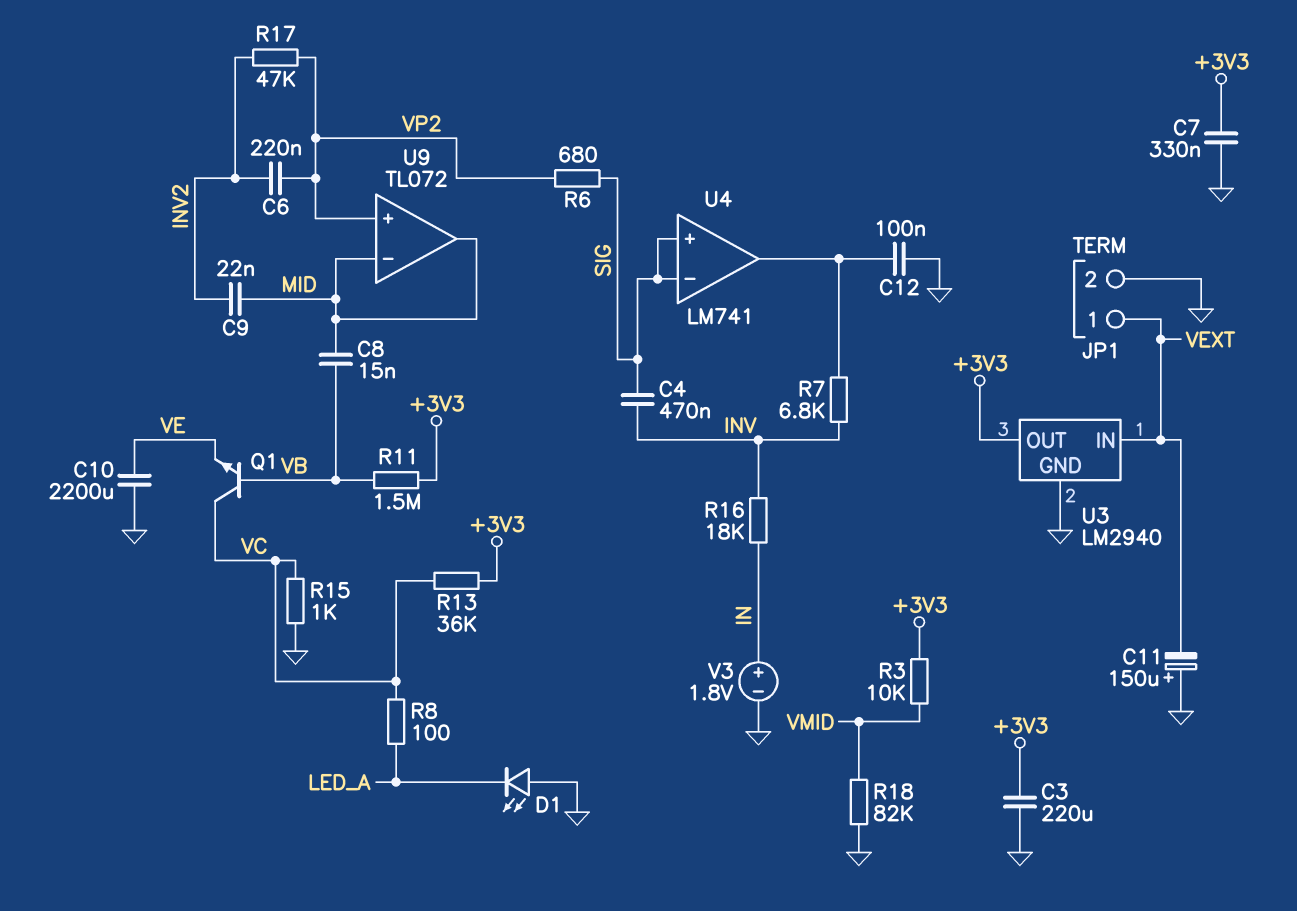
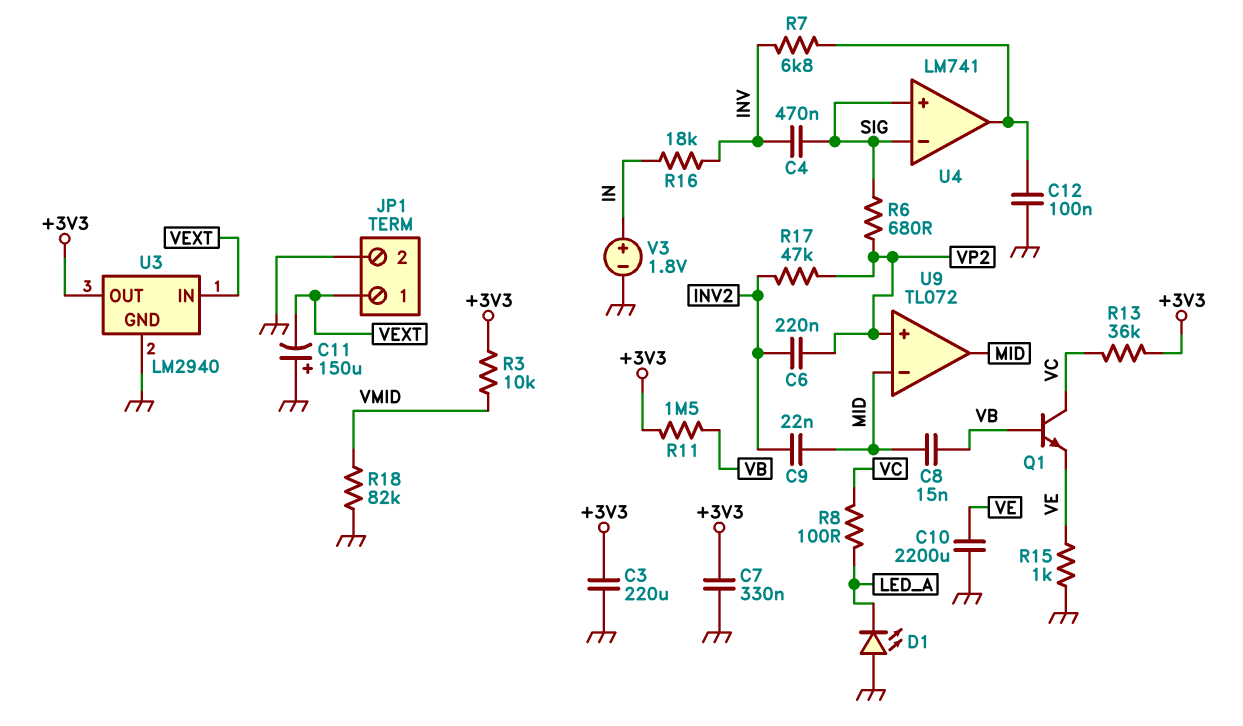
R15: 1k (GND, VC) -> 1k (GND, VE)

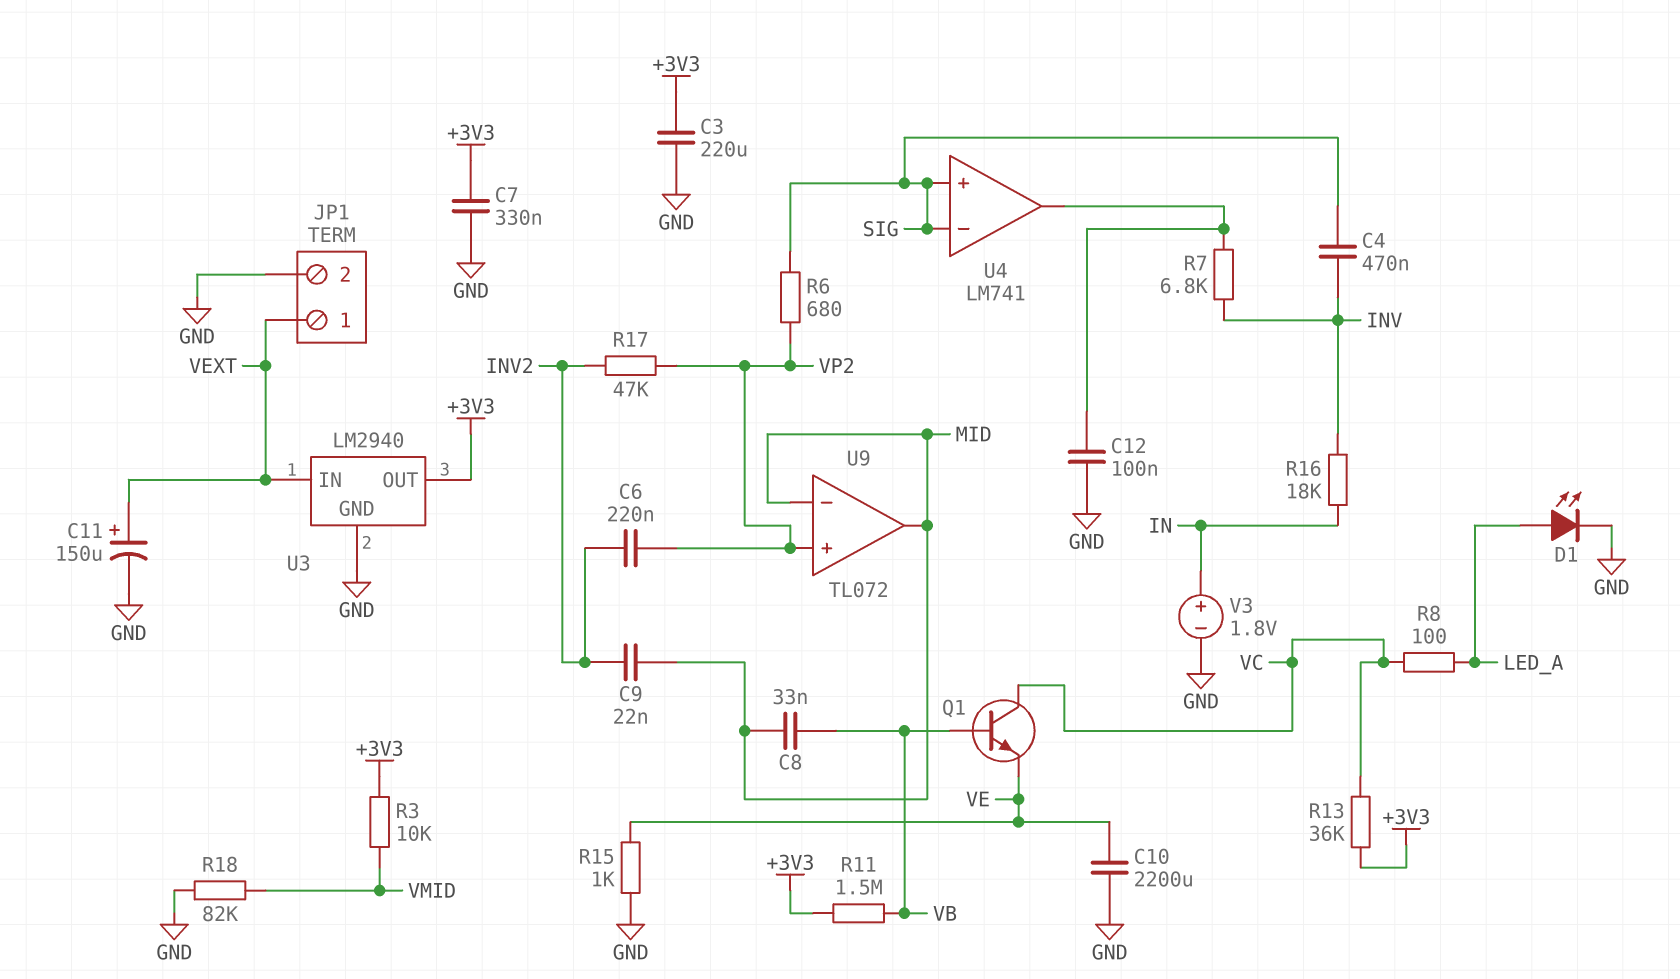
C8: 15nF (MID, VB) -> 33nF (MID, VB)
C11: 150uF (plus GND, minus VEXT) -> 150uF (plus VEXT, minus GND)
D1: LED (A GND, K LED_A) -> LED (A LED_A, K GND)

